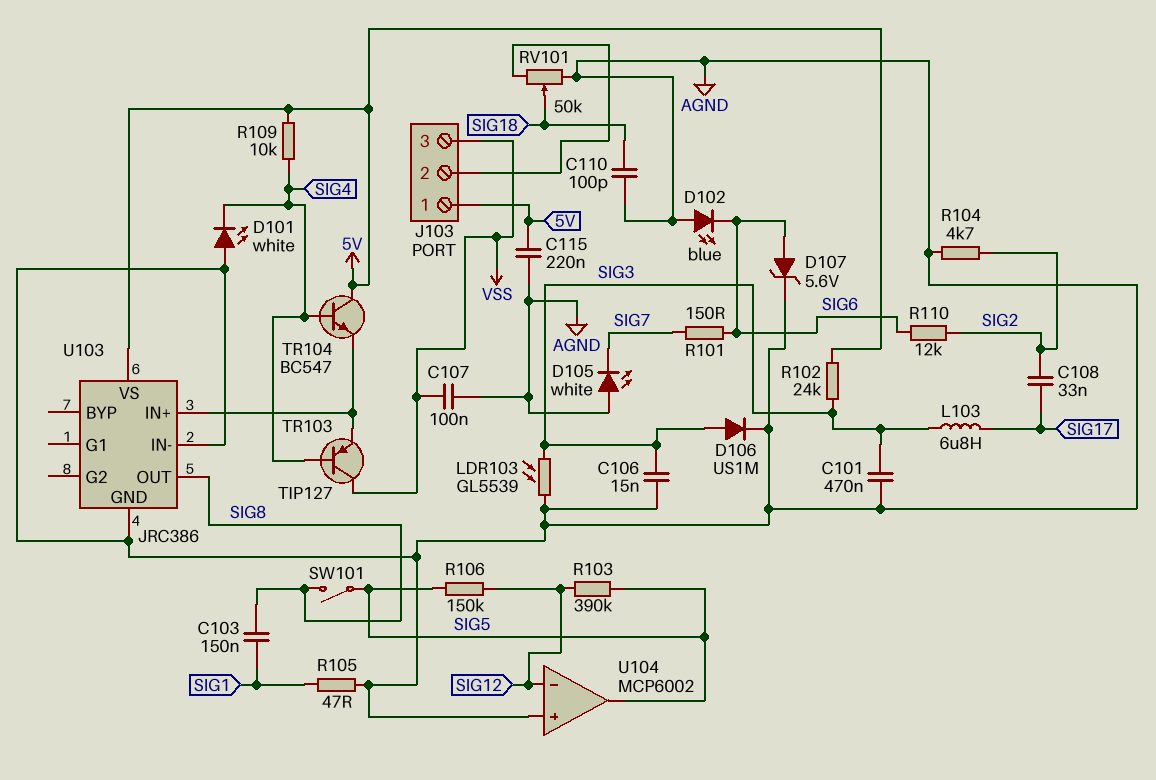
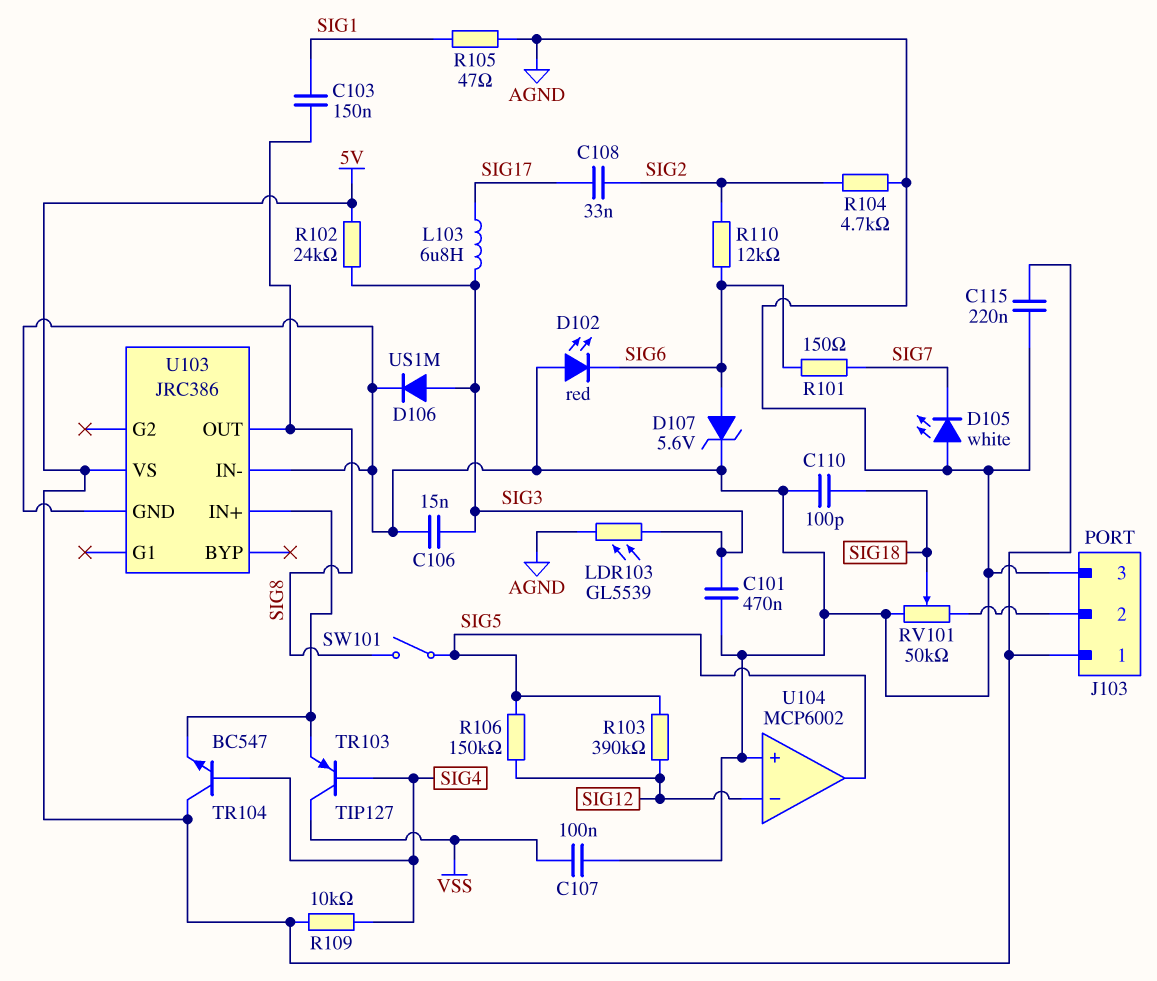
D101: LED white (A AGND, K SIG4) -> none
D102: LED blue (A AGND, K SIG6) -> LED red (A AGND, K SIG6)
J103 pin 3: VSS -> AGND

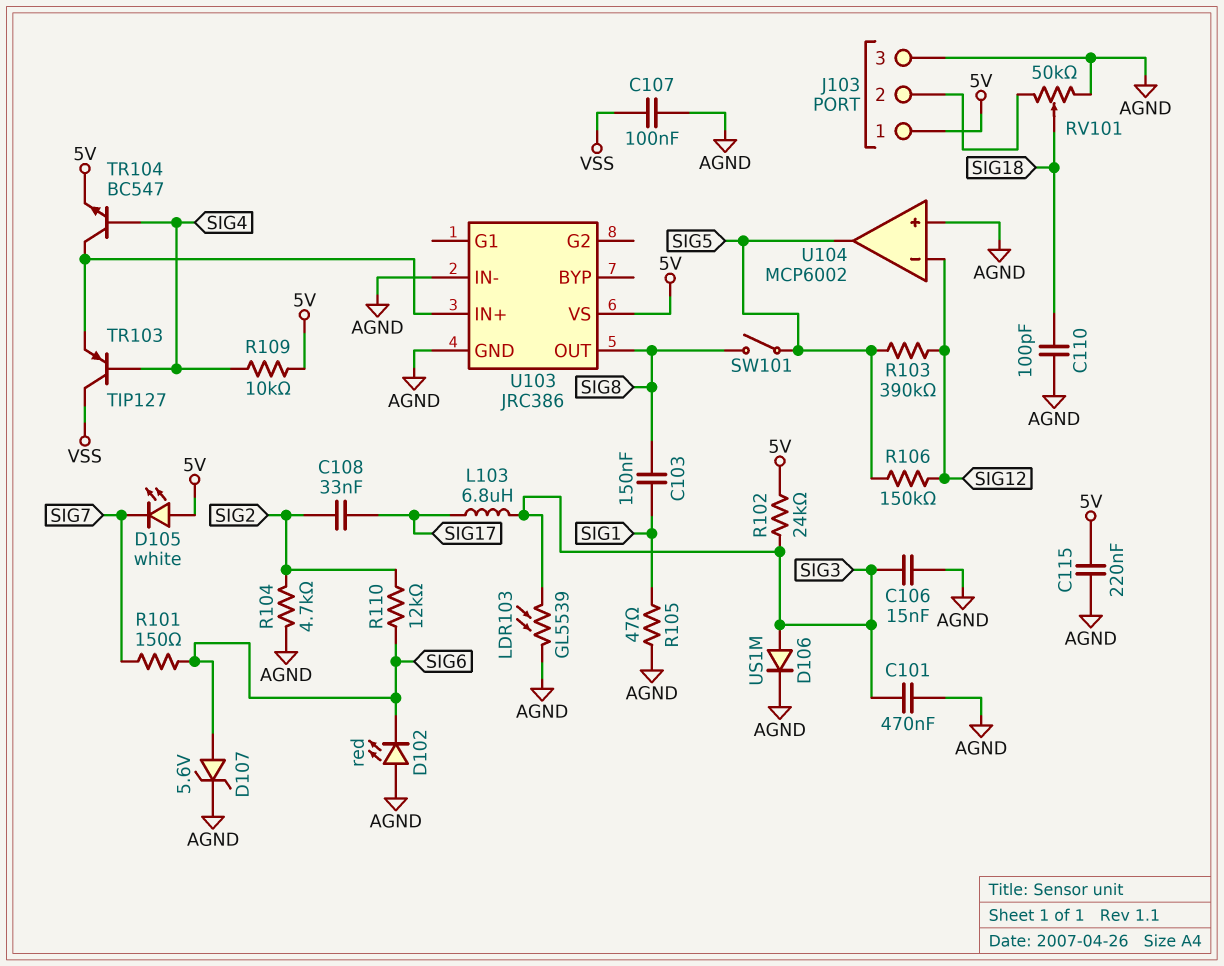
D105: LED white (A AGND, K SIG7) -> LED white (A 5V, K SIG7)
TR104: NPN BC547 (B SIG4, C 5V, E U103/IN+) -> NPN BC547 (B SIG4, C U103/IN+, E 5V)

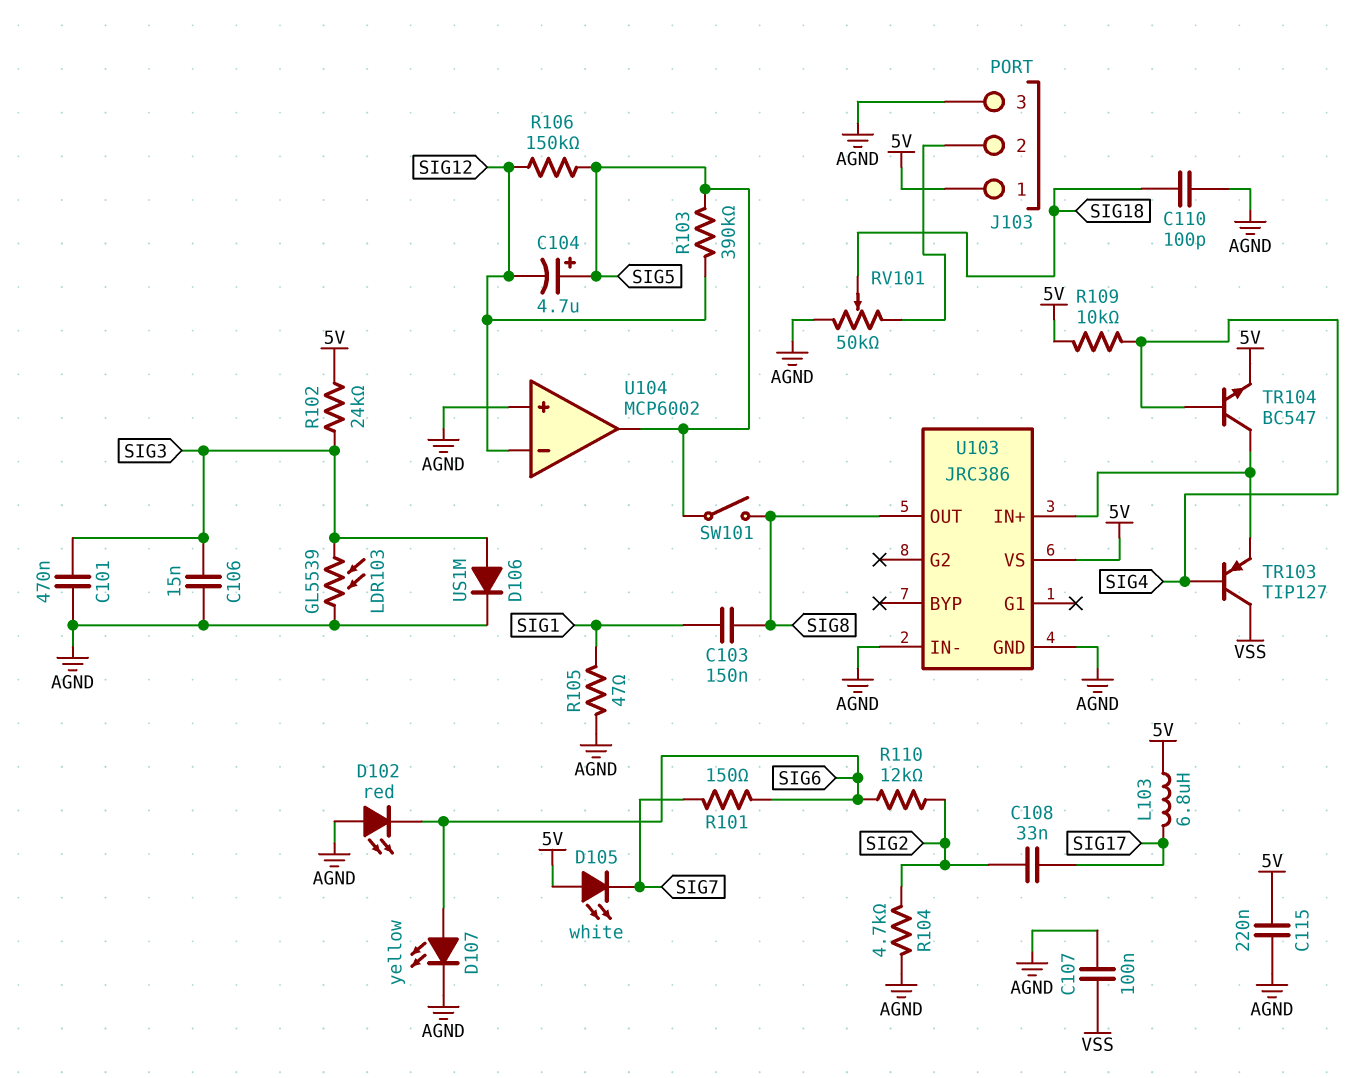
C104: none -> 4.7uF (plus SIG5, minus SIG12)
D107: zener 5.6V (A SIG6, K AGND) -> LED yellow (A SIG6, K AGND)
L103: 6.8uH (SIG3, SIG17) -> 6.8uH (5V, SIG17)

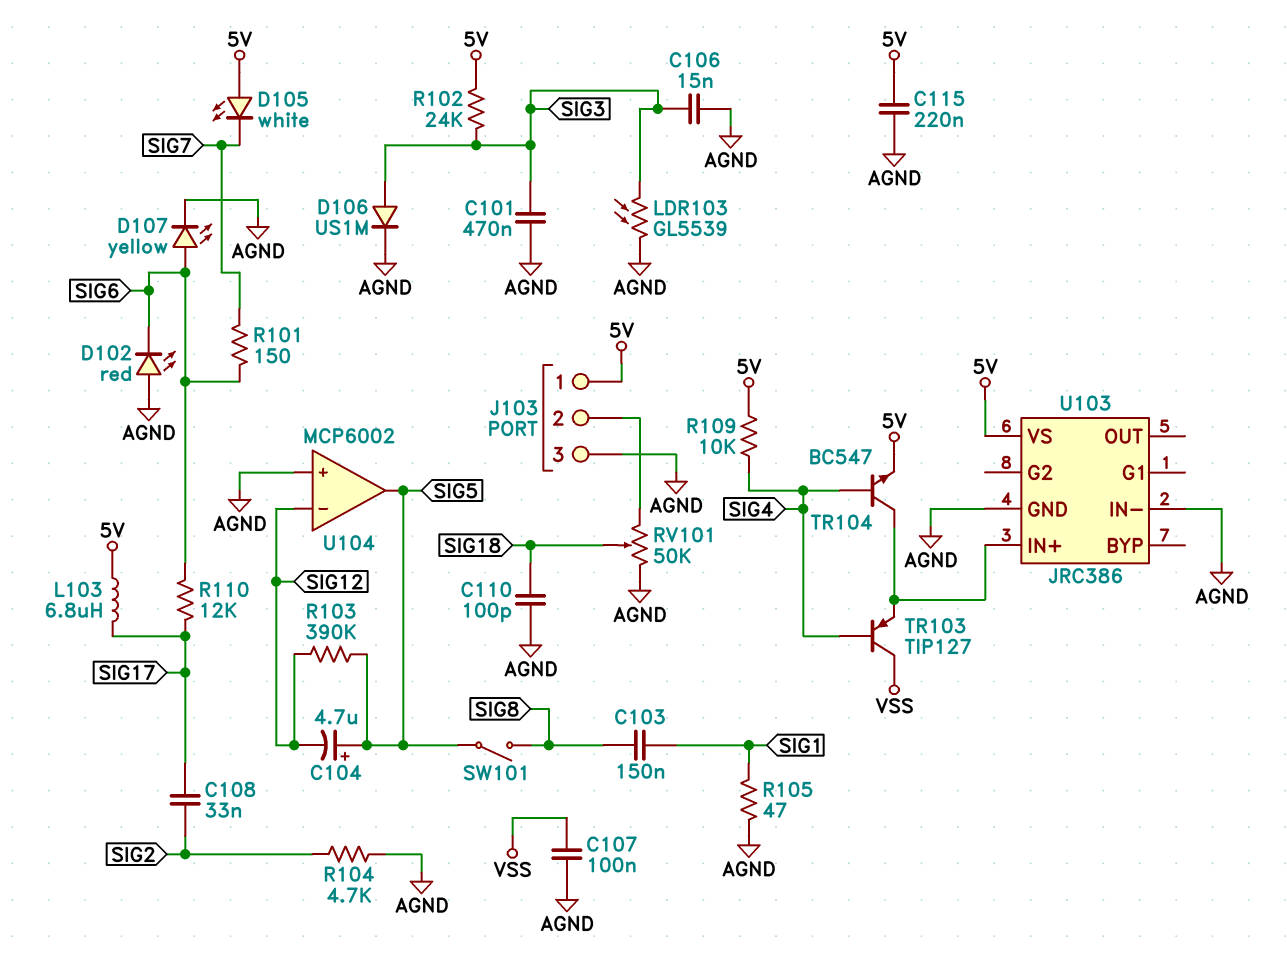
R106: 150k (SIG5, SIG12) -> none
R110: 12k (SIG2, SIG6) -> 12k (SIG6, SIG17)
U103 pin OUT: SIG8 -> none

